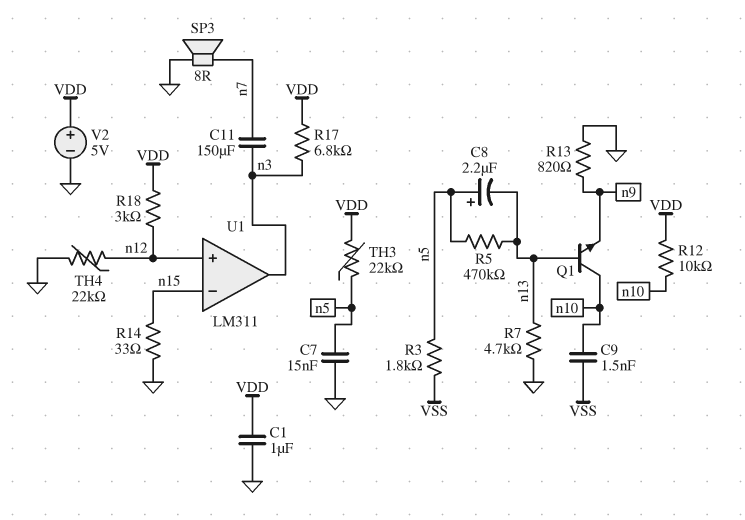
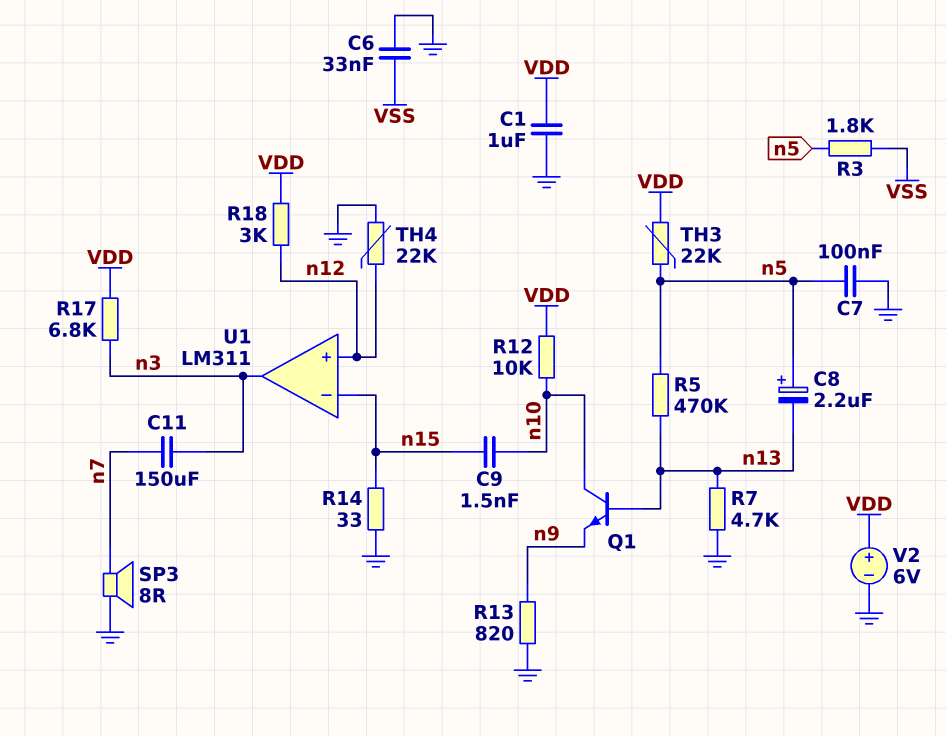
C6: none -> 33nF (GND, VSS)
C7: 15nF (GND, n5) -> 100nF (GND, n5)
C9: 1.5nF (VSS, n10) -> 1.5nF (n10, n15)
V2: 5V (plus VDD, minus GND) -> 6V (plus VDD, minus GND)

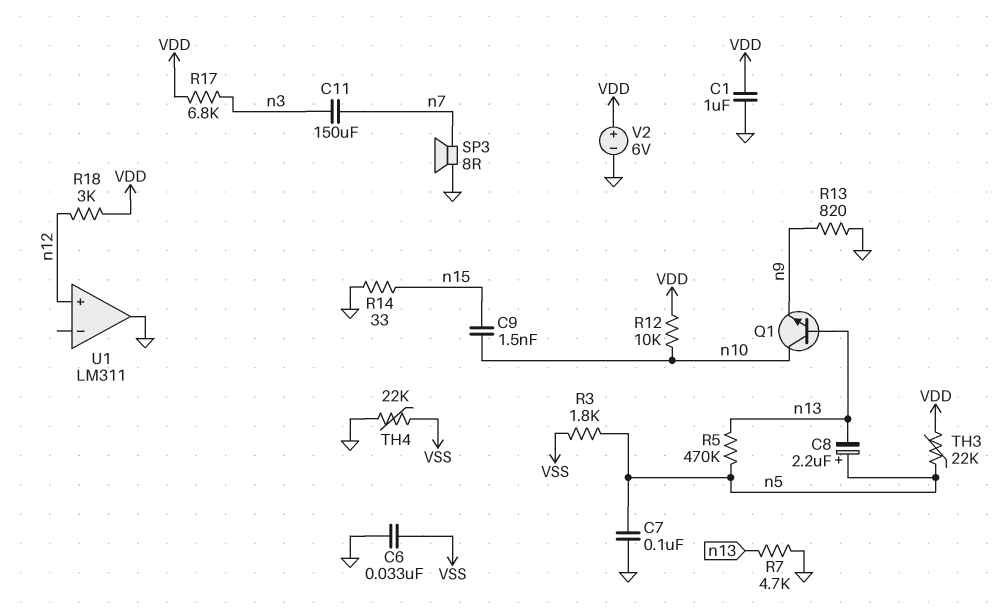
TH4: 22k (GND, n12) -> 22k (GND, VSS)
U1 pin in-: n15 -> none
U1 pin out: n3 -> GND

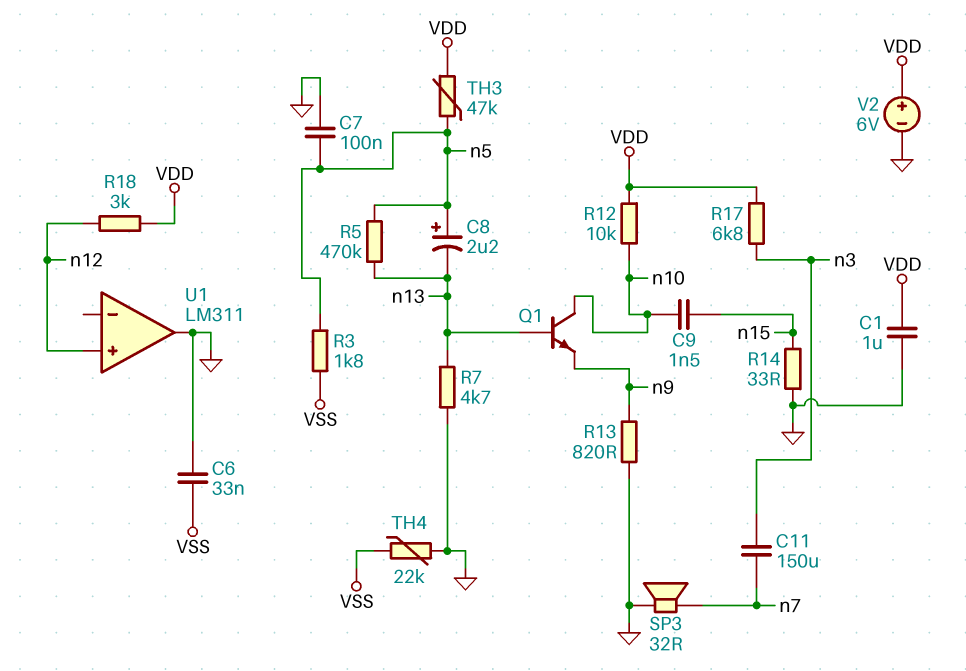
SP3: speaker 8R (GND, n7) -> speaker 32R (GND, n7)
TH3: 22k (VDD, n5) -> 47k (VDD, n5)

